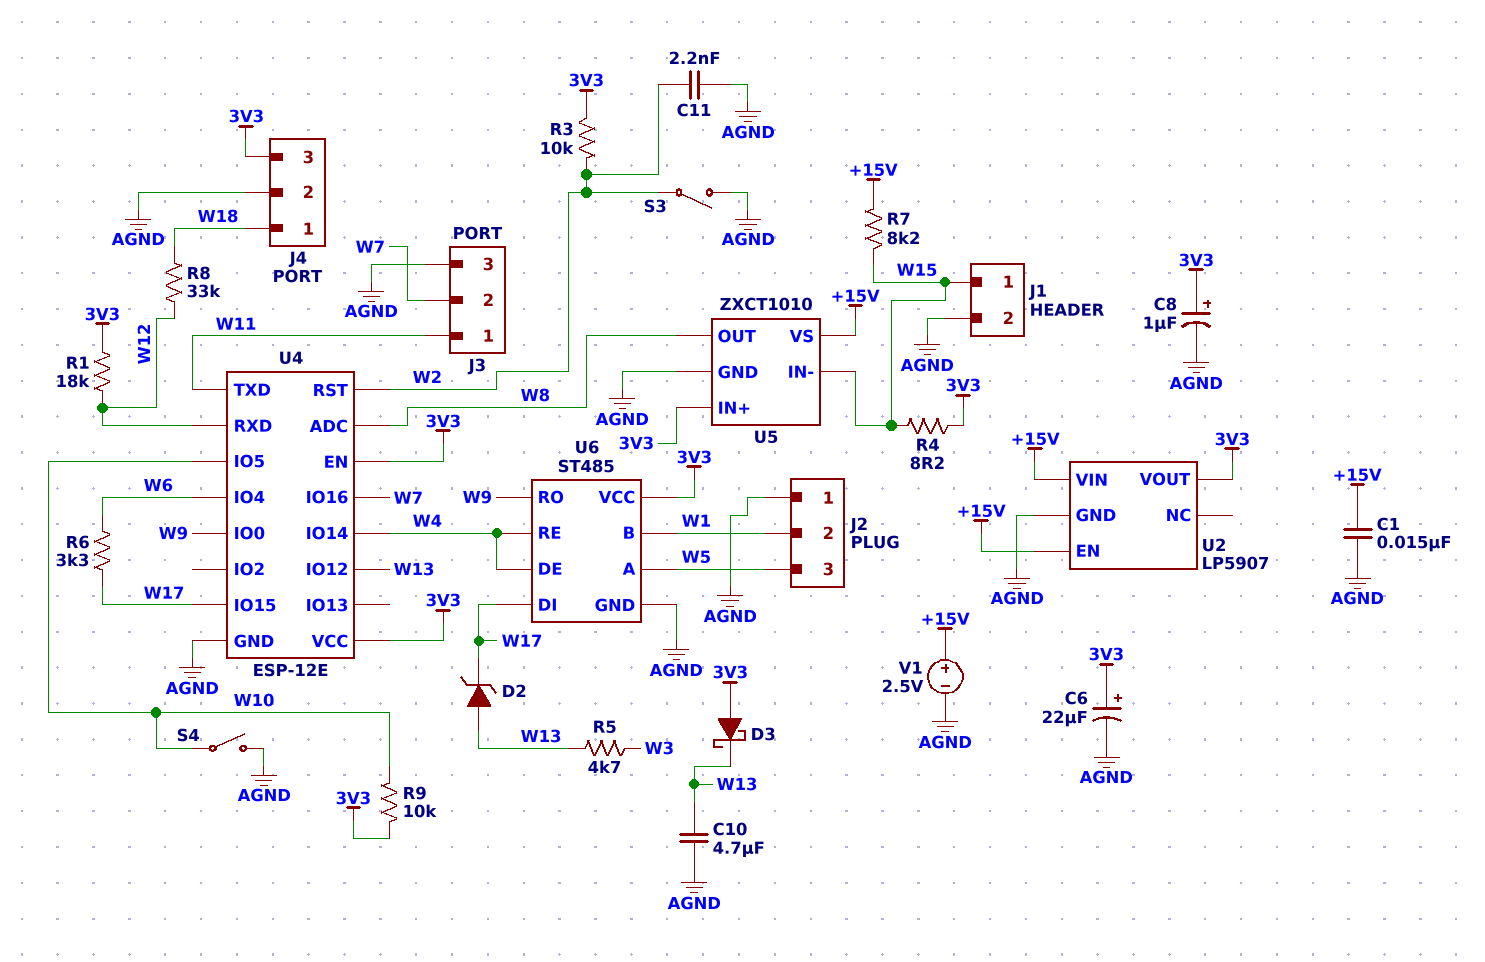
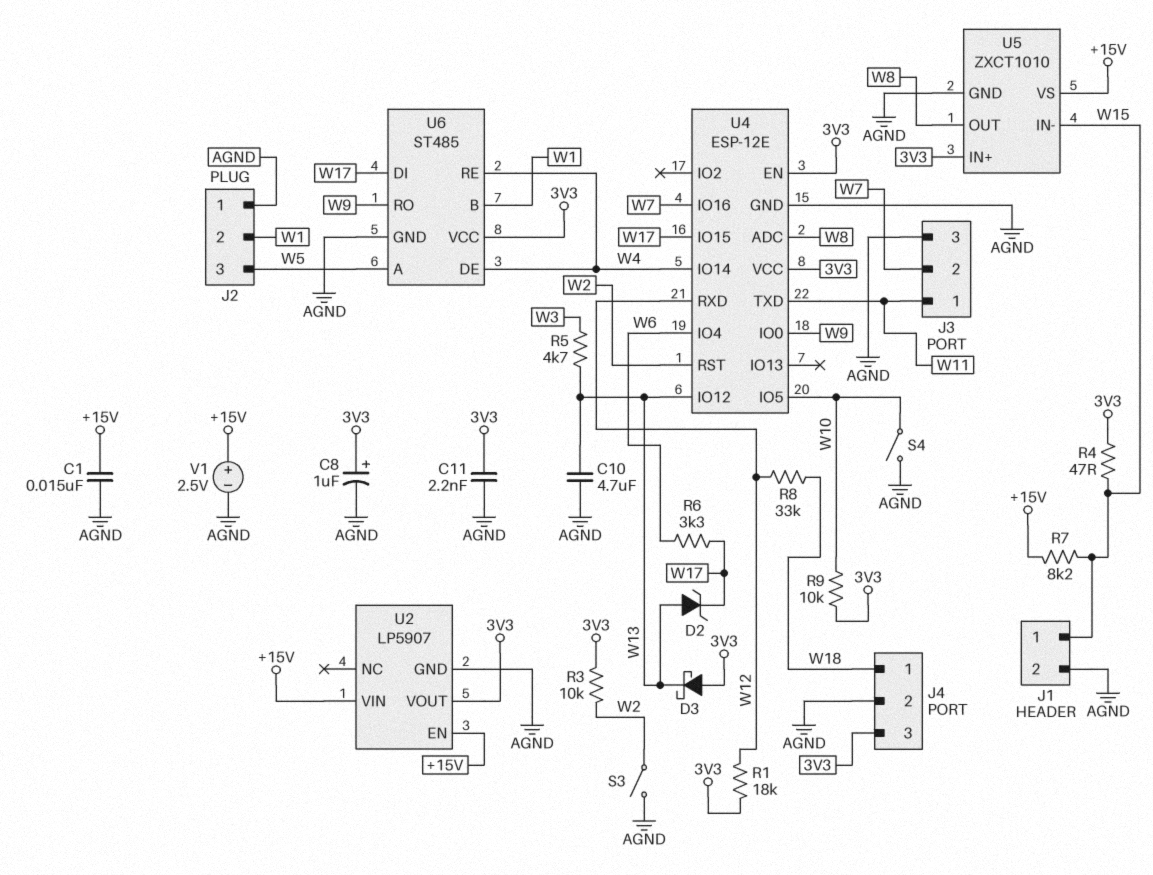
C6: 22uF (plus 3V3, minus AGND) -> none
C11: 2.2nF (AGND, W2) -> 2.2nF (3V3, AGND)
R4: 8.2 (3V3, W15) -> 47 (3V3, W15)

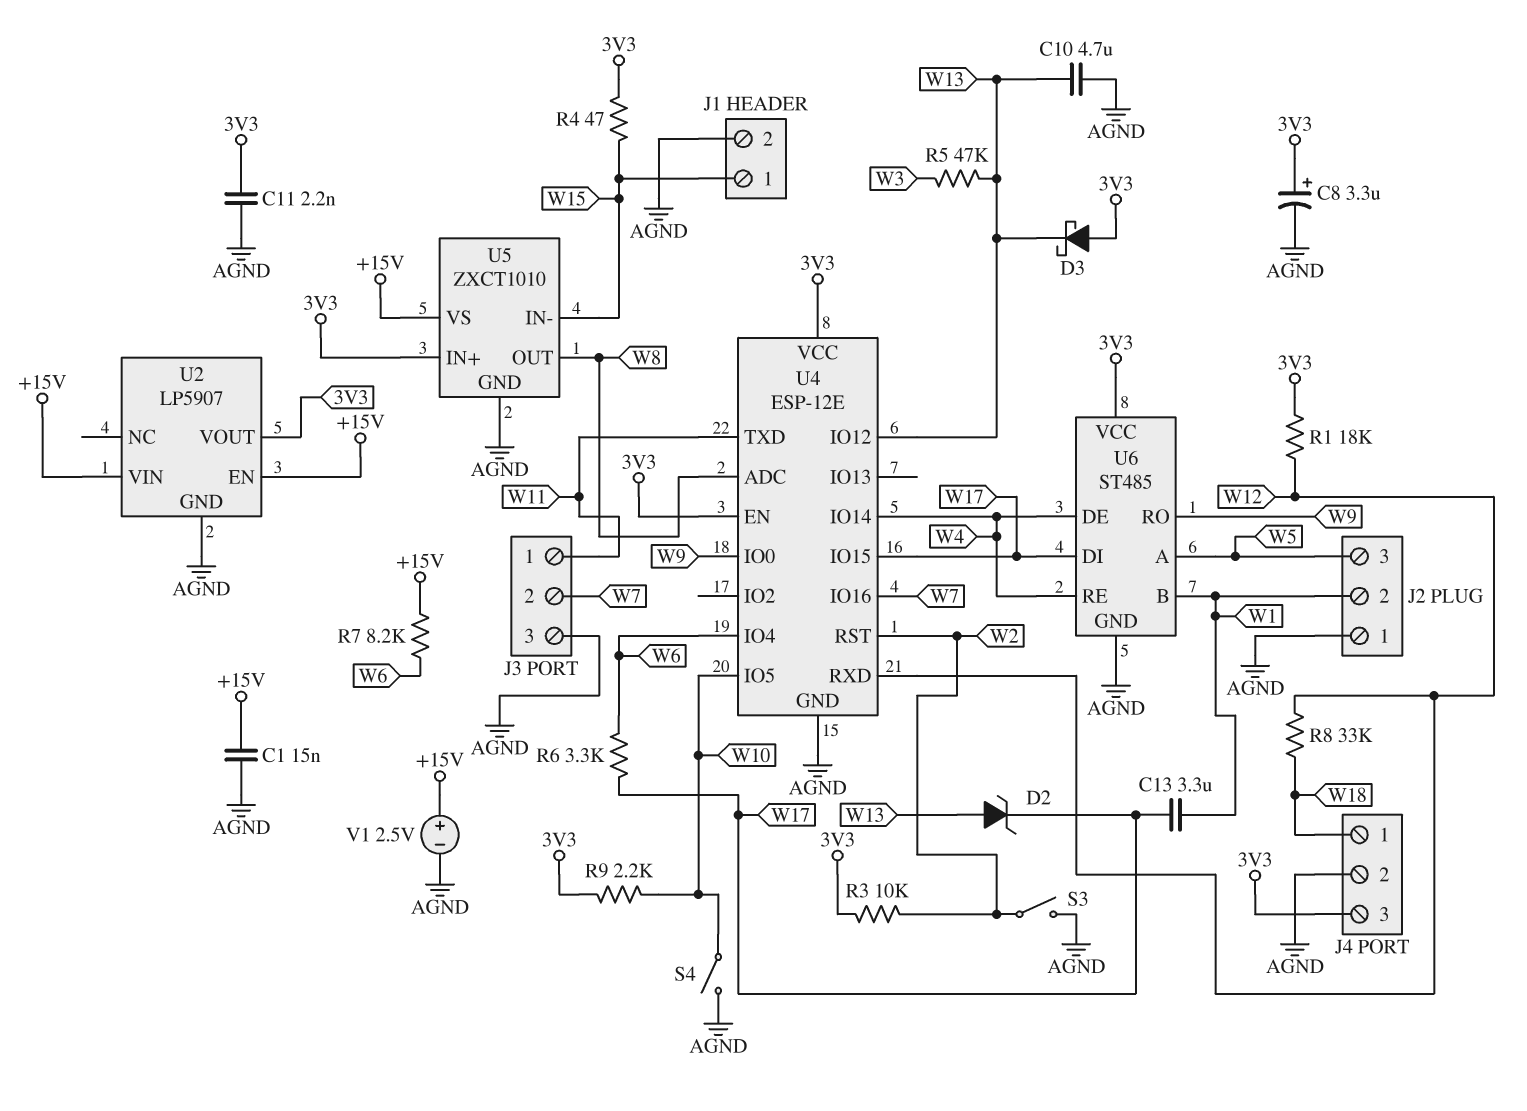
C8: 1uF (plus 3V3, minus AGND) -> 3.3uF (plus 3V3, minus AGND)
C13: none -> 3.3uF (W1, W17)
R5: 4.7k (W3, W13) -> 47k (W3, W13)
R7: 8.2k (+15V, W15) -> 8.2k (+15V, W6)
R9: 10k (3V3, W10) -> 2.2k (3V3, W10)

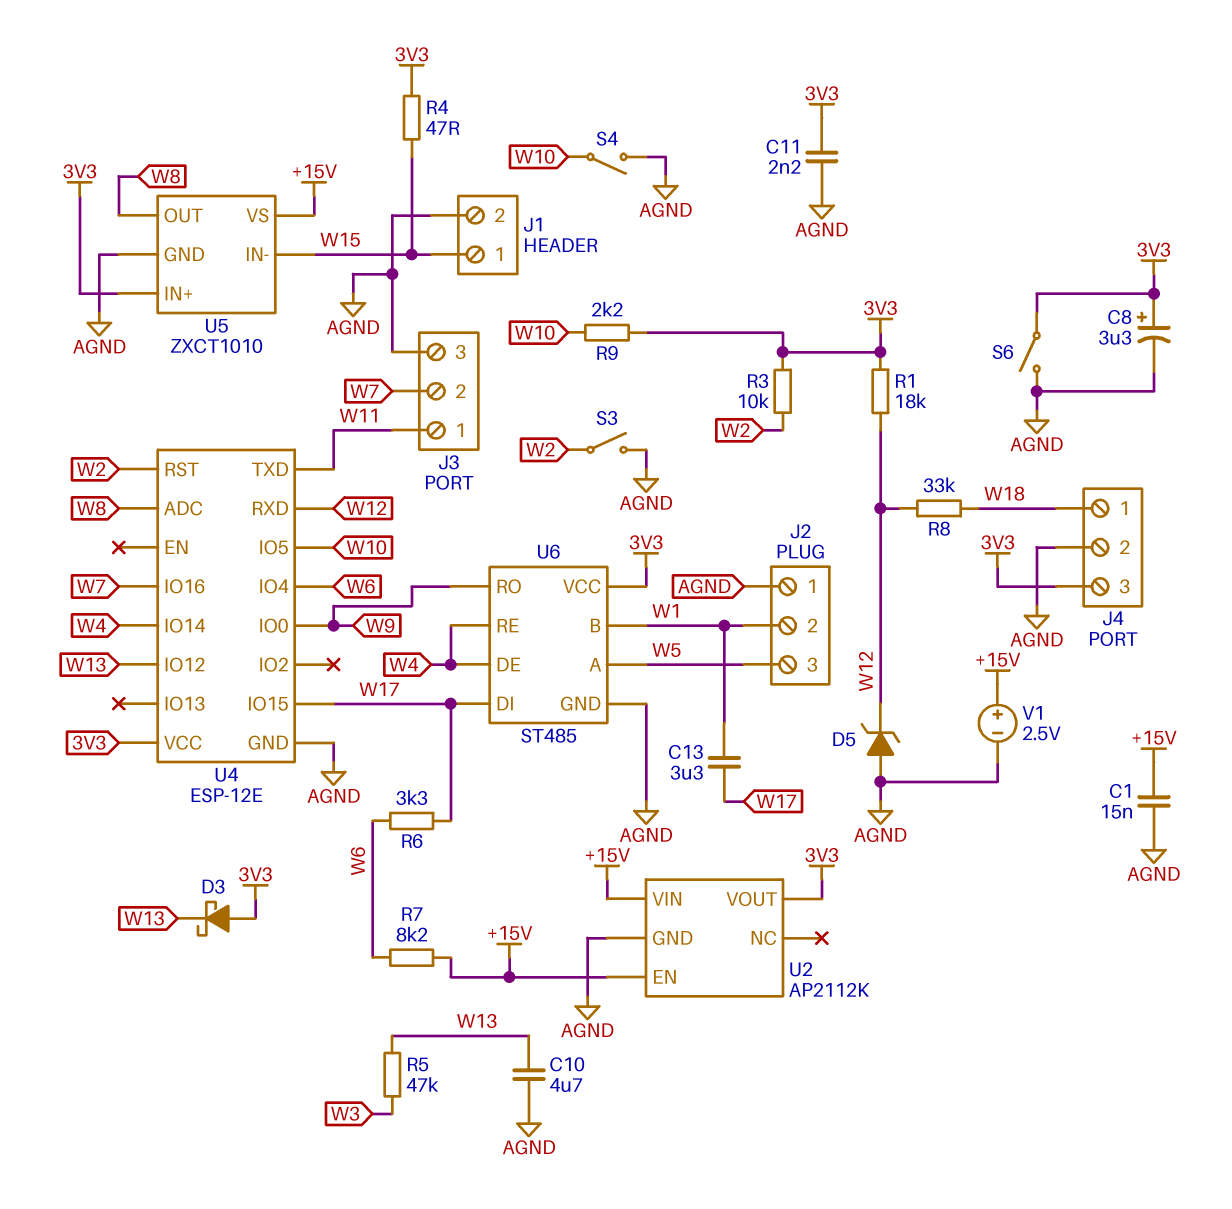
D2: zener (A W13, K W17) -> none
D5: none -> zener (A AGND, K W12)
S6: none -> switch (3V3, AGND)
U2: LP5907 -> AP2112K
U4 pin EN: 3V3 -> none

